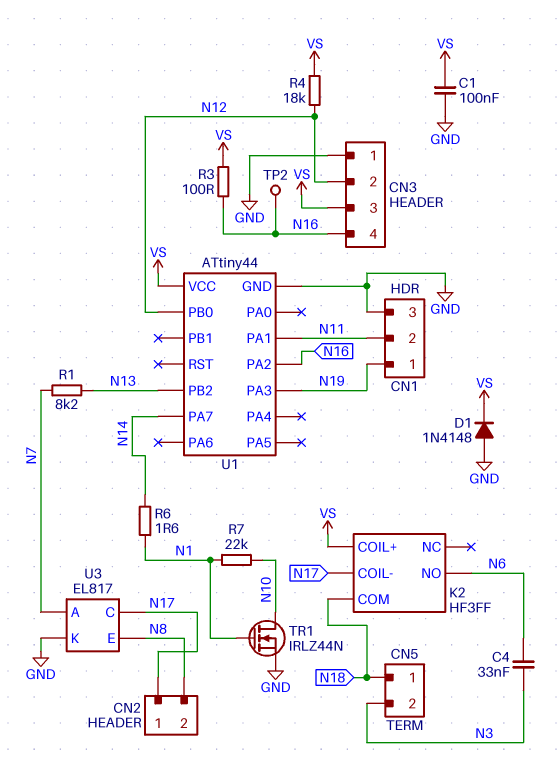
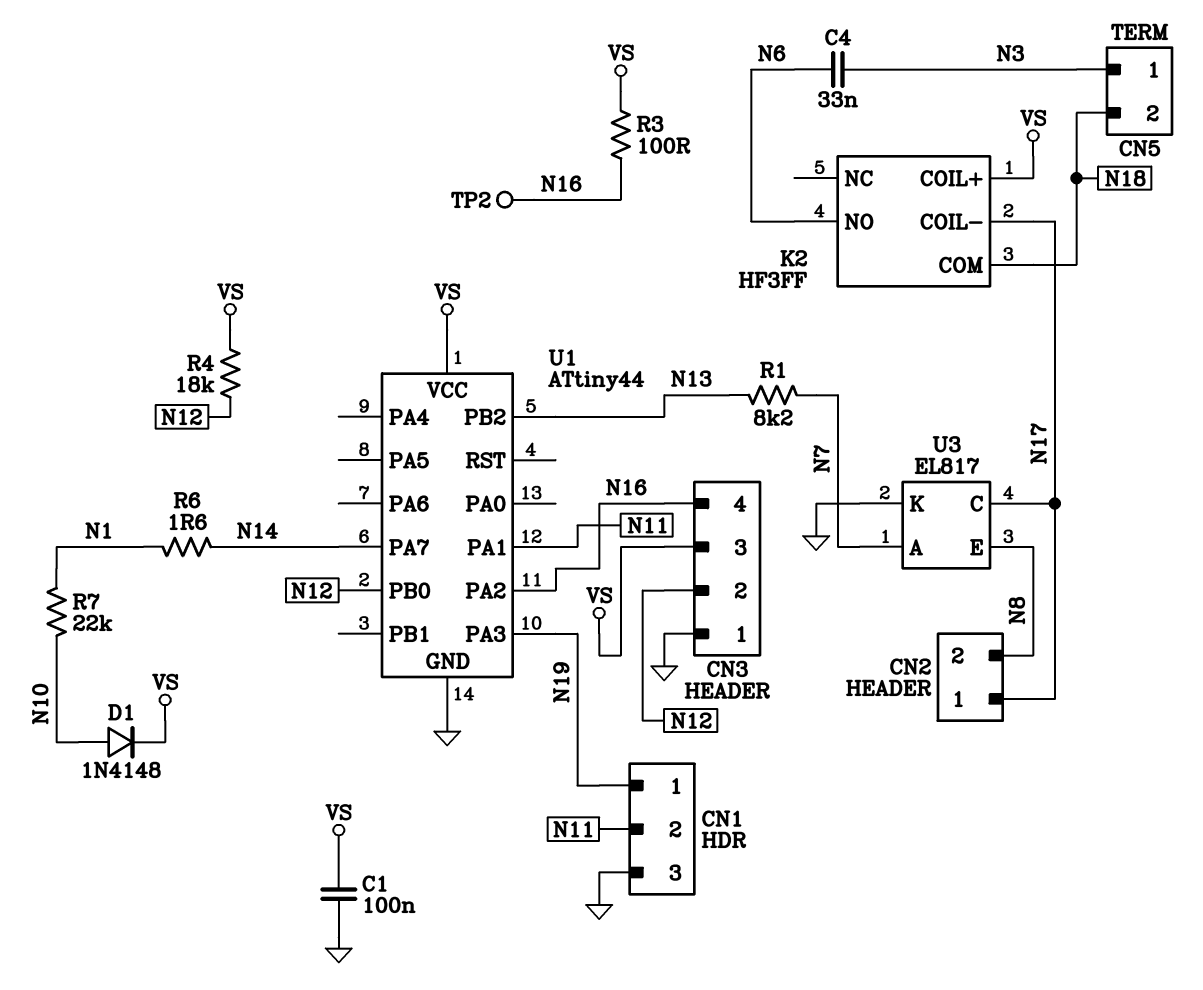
CN5 pin 1: N18 -> N3
CN5 pin 2: N3 -> N18
D1: diode 1N4148 (A GND, K VS) -> diode 1N4148 (A N10, K VS)
TR1: NMOS IRLZ44N (G N1, D N10, S GND) -> none

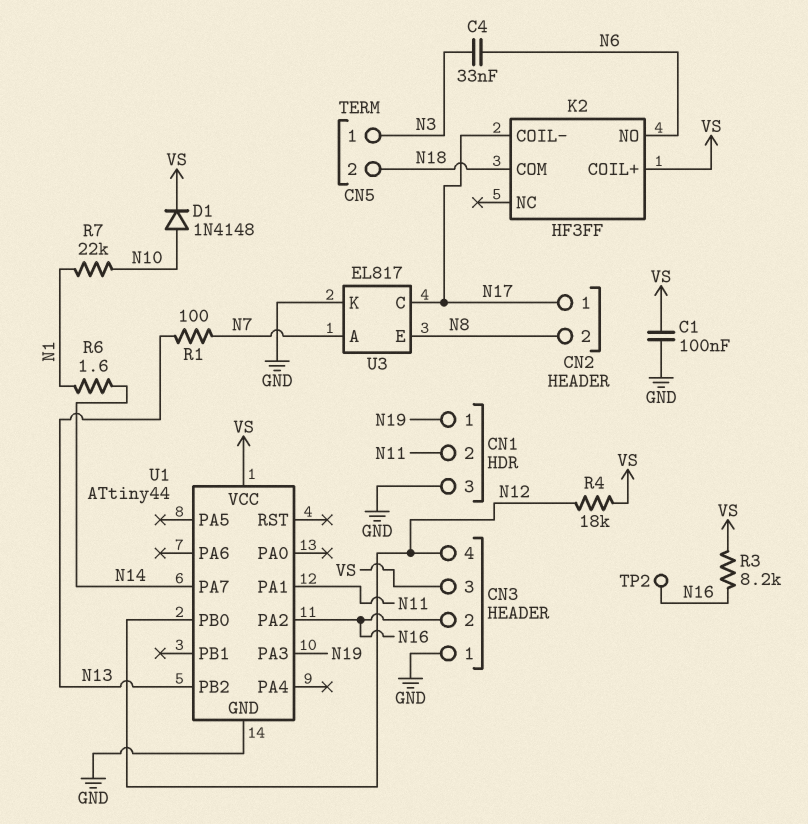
CN3 pin 2: N12 -> N16
CN3 pin 4: N16 -> N12
R1: 8.2k (N7, N13) -> 100 (N7, N13)
R3: 100 (N16, VS) -> 8.2k (N16, VS)

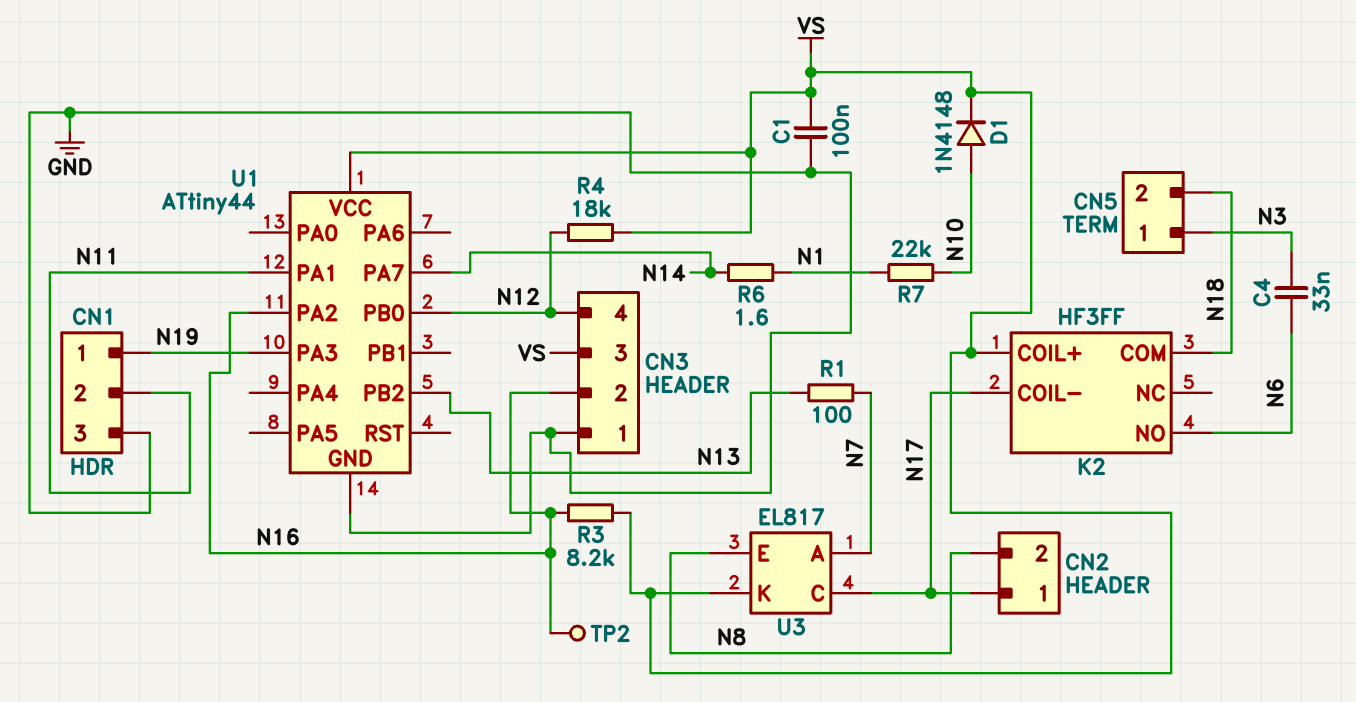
U3 pin K: GND -> VS

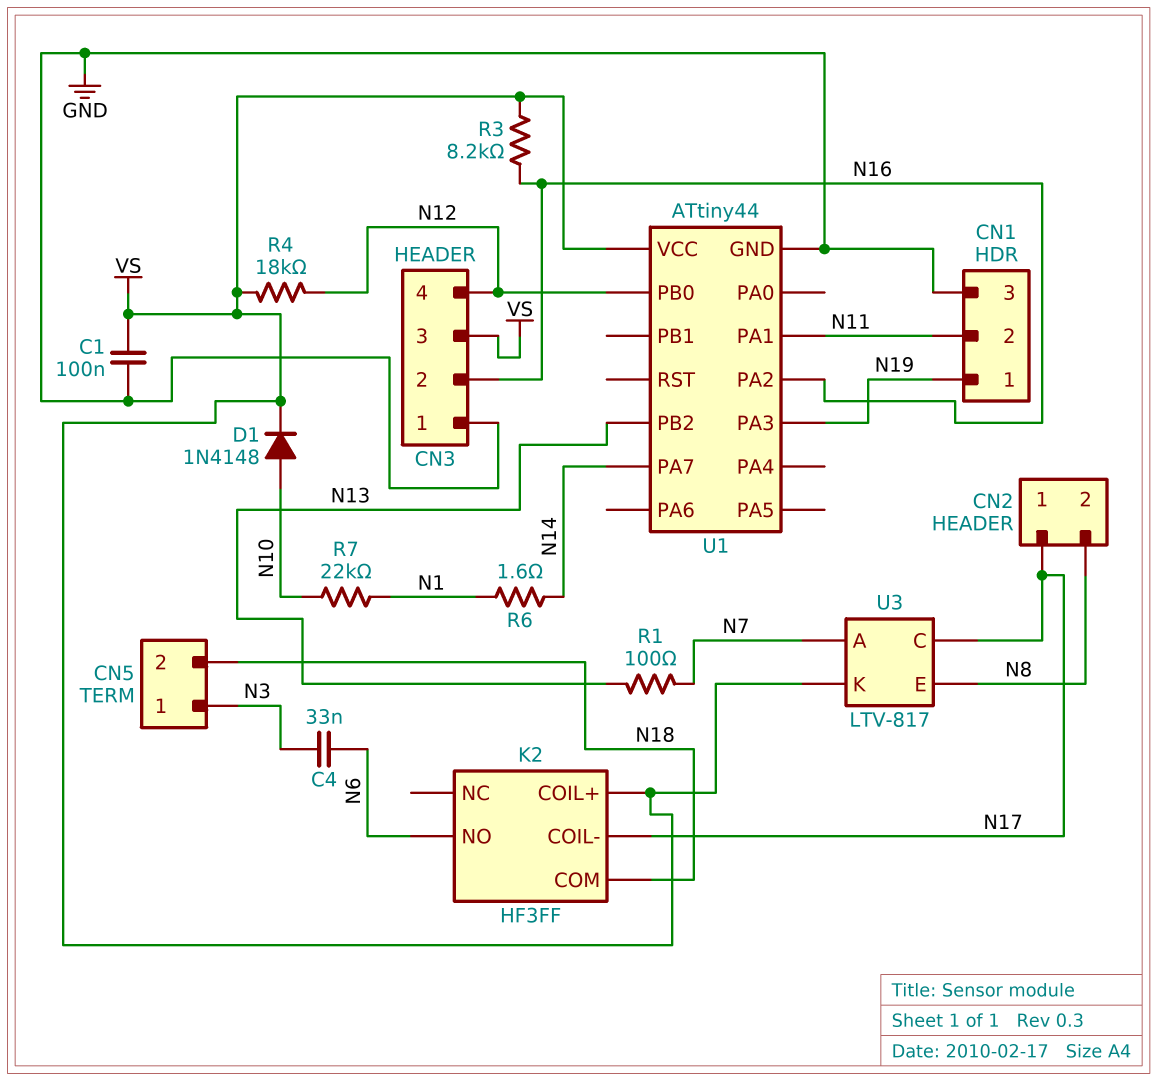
TP2: test point (N16) -> none
U3: EL817 -> LTV-817

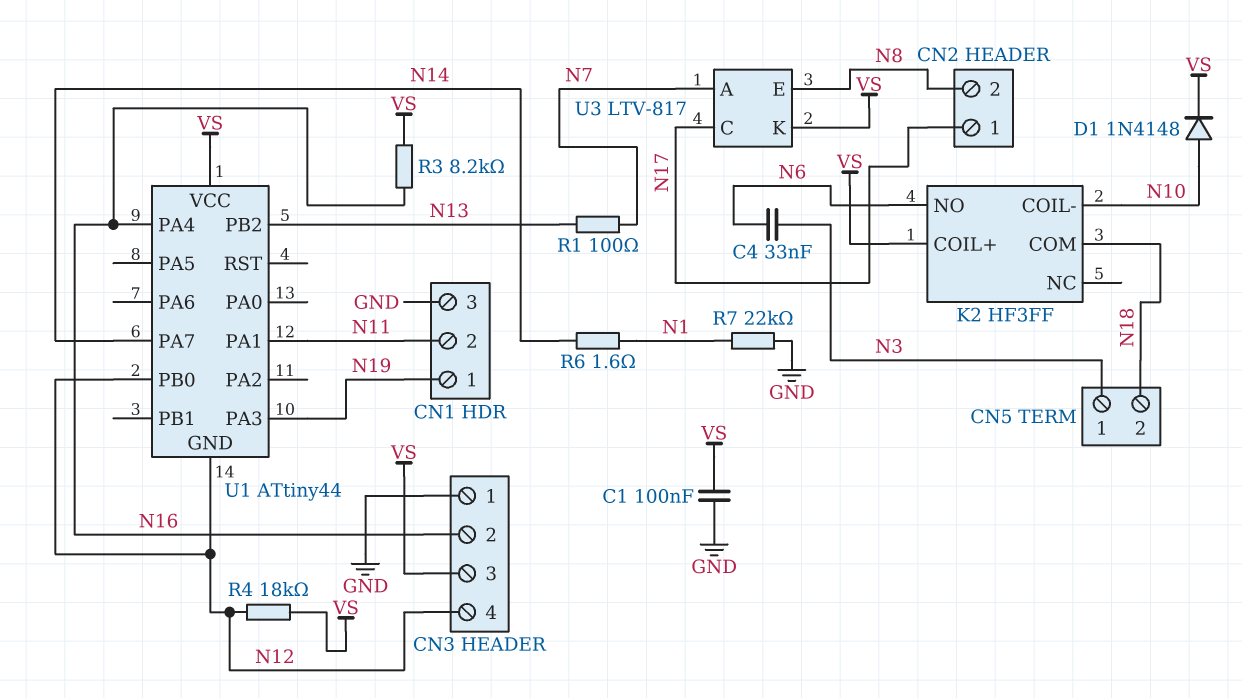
K2 pin COIL-: N17 -> N10
R7: 22k (N1, N10) -> 22k (GND, N1)
U1 pin GND: GND -> N12
U1 pin PA2: N16 -> none
U1 pin PA4: none -> N16

